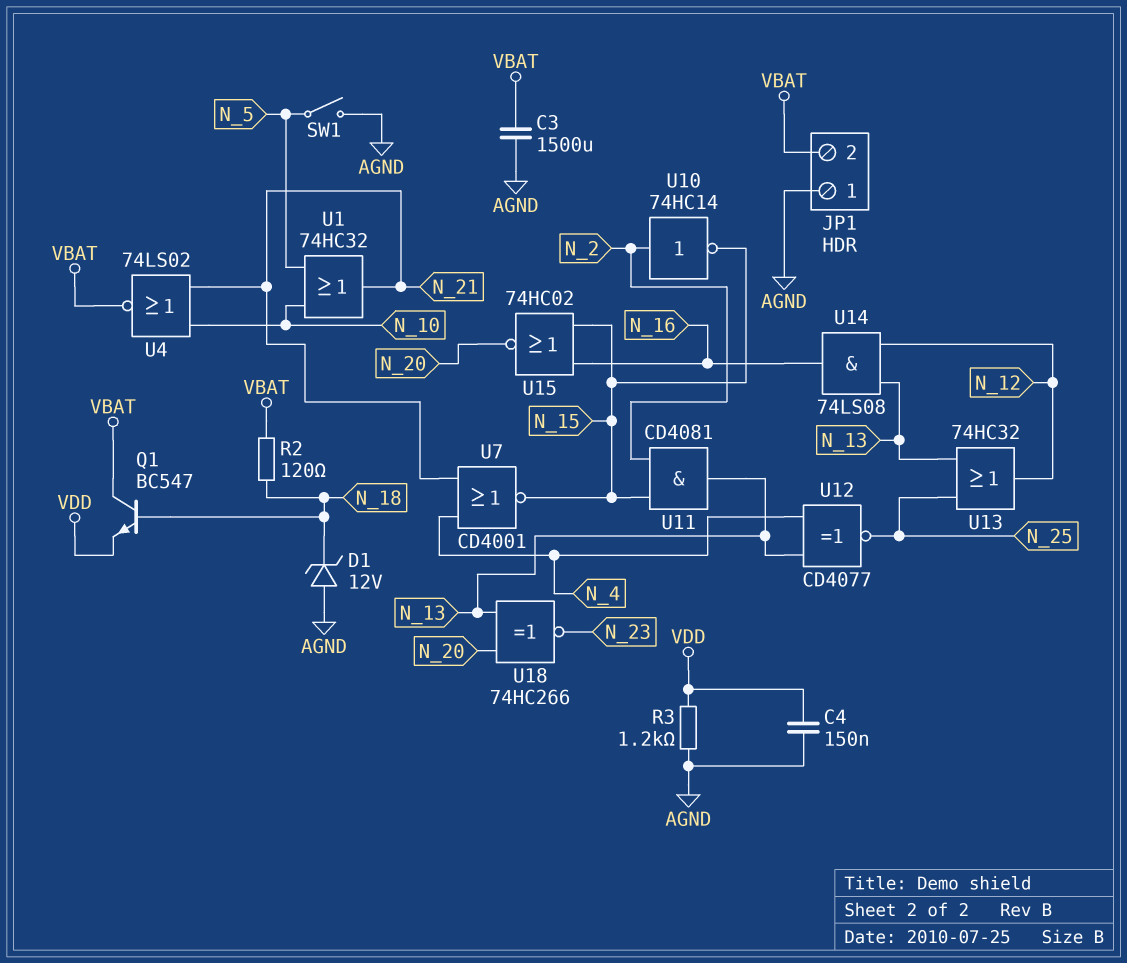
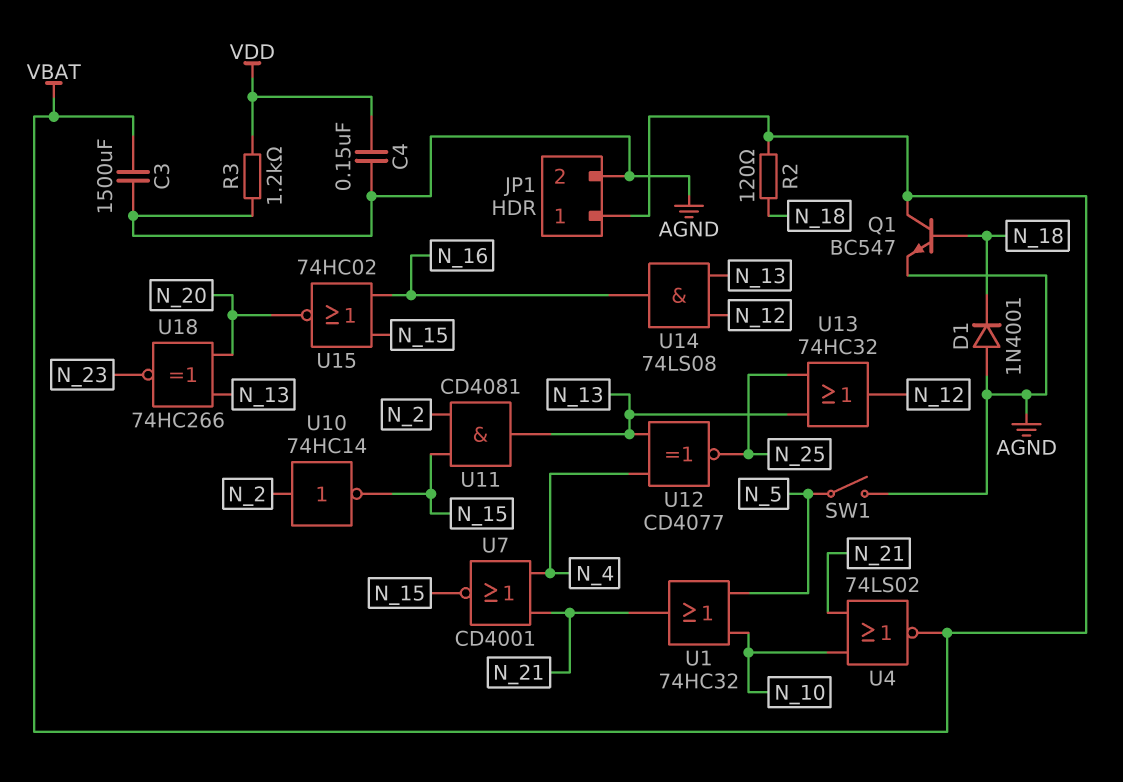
D1: zener 12V (A AGND, K N_18) -> diode 1N4001 (A AGND, K N_18)
JP1 pin 1: AGND -> VBAT
JP1 pin 2: VBAT -> AGND
Q1: NPN BC547 (B N_18, C VBAT, E VDD) -> NPN BC547 (B N_18, C VBAT, E AGND)

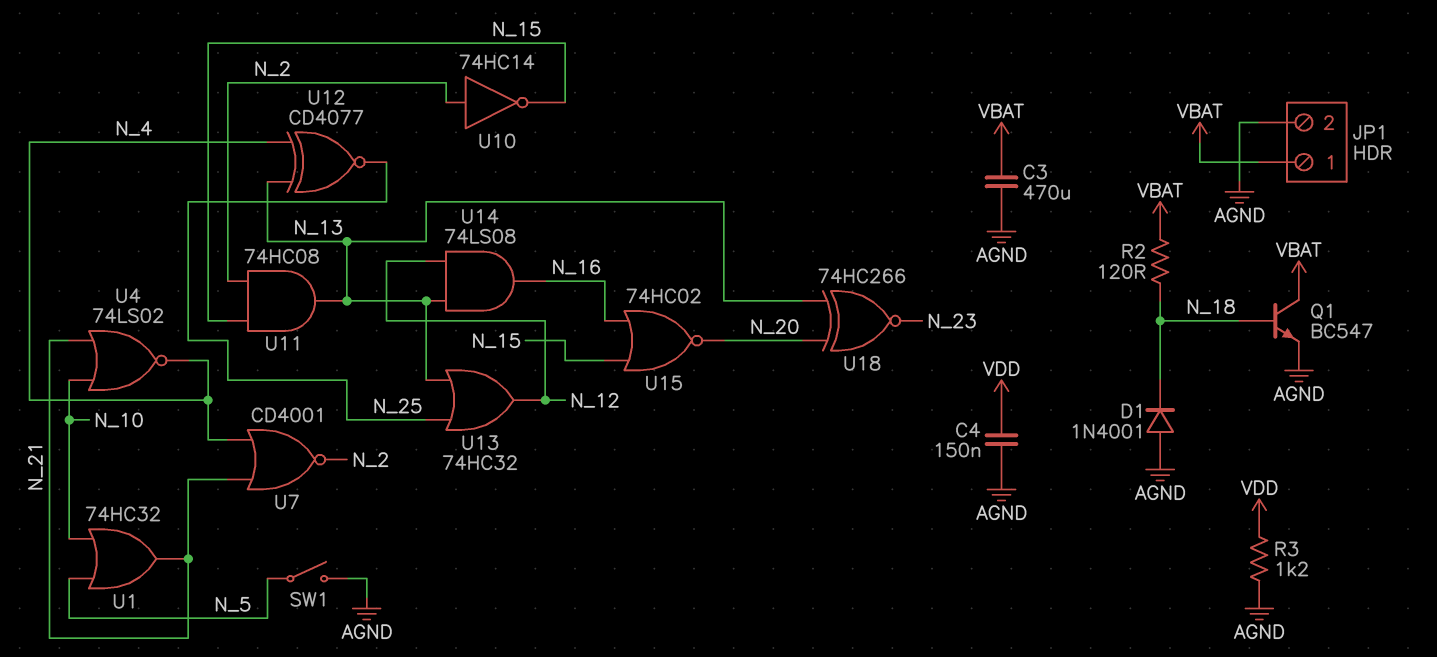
C3: 1500uF (AGND, VBAT) -> 470uF (AGND, VBAT)
U4: NOR 74LS02 (in N_10, in N_21, out VBAT) -> NOR 74LS02 (in N_10, in N_21, out N_4)
U7: NOR CD4001 (in N_4, in N_21, out N_15) -> NOR CD4001 (in N_4, in N_21, out N_2)
U11: AND CD4081 (in N_2, in N_15, out N_13) -> AND 74HC08 (in N_2, in N_15, out N_13)

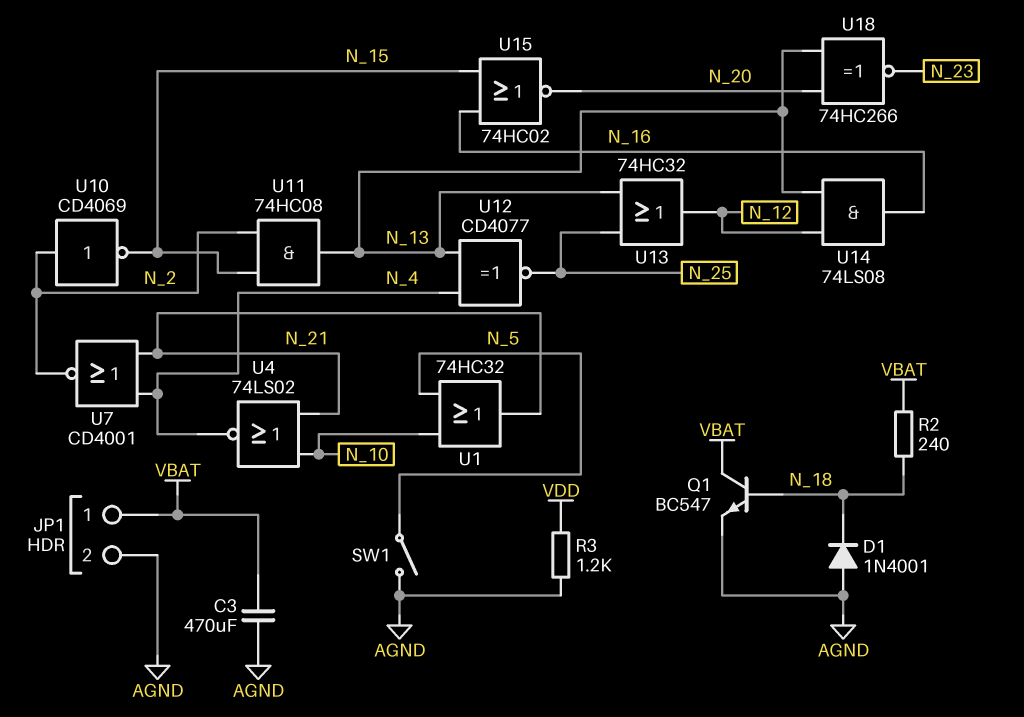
C4: 150nF (AGND, VDD) -> none
R2: 120 (N_18, VBAT) -> 240 (N_18, VBAT)
U10: NOT 74HC14 (in N_2, out N_15) -> NOT CD4069 (in N_2, out N_15)

